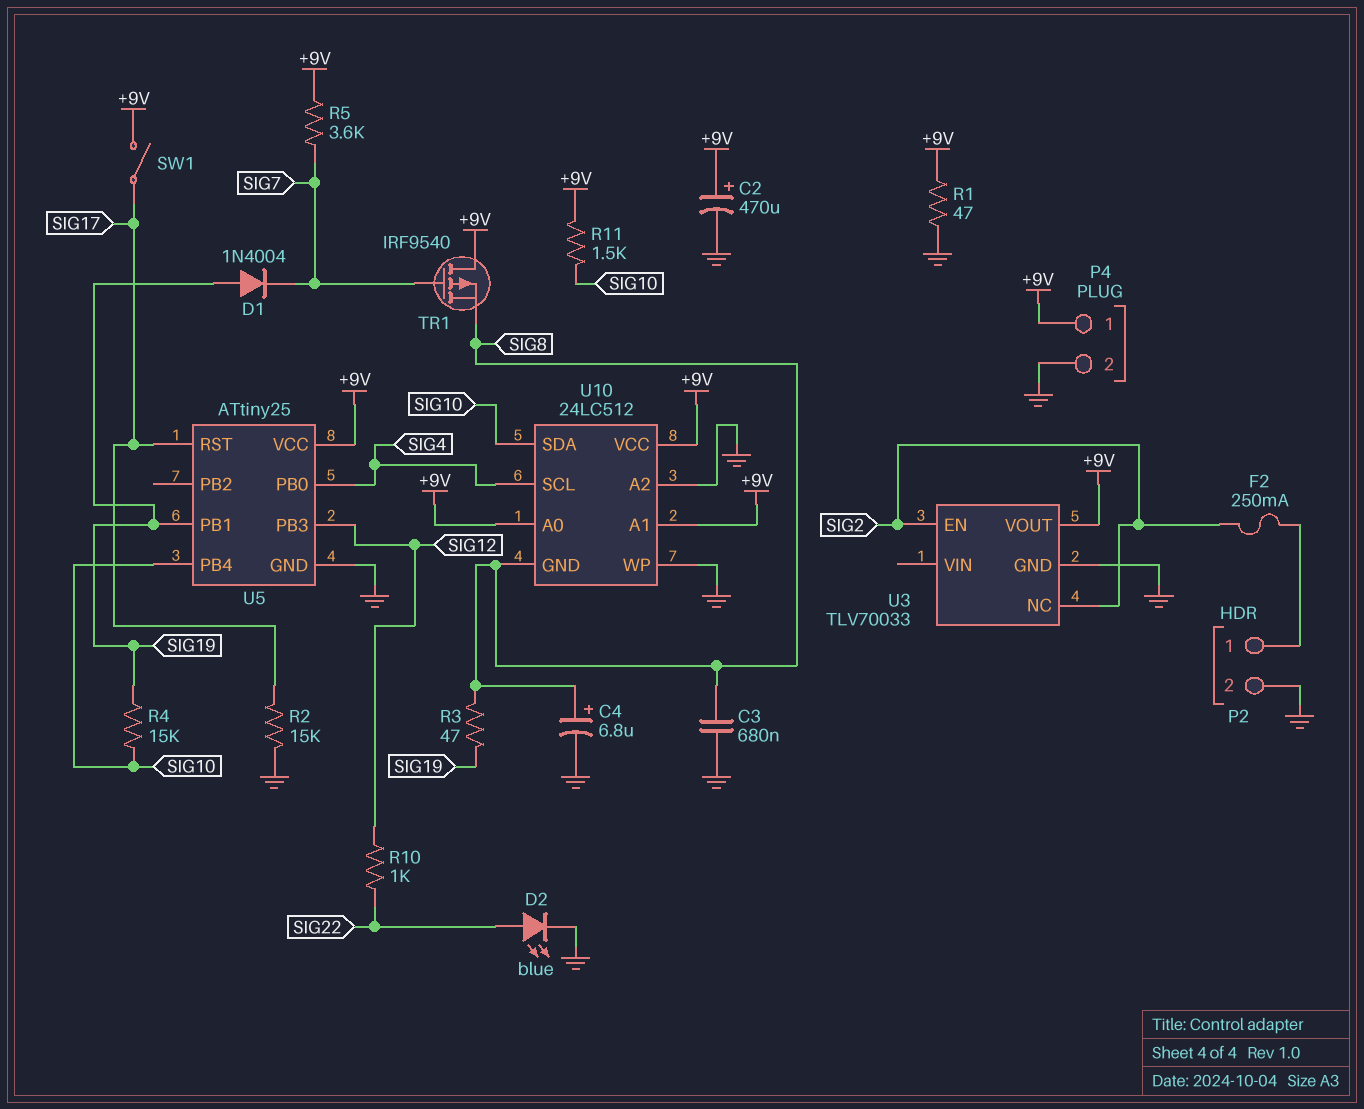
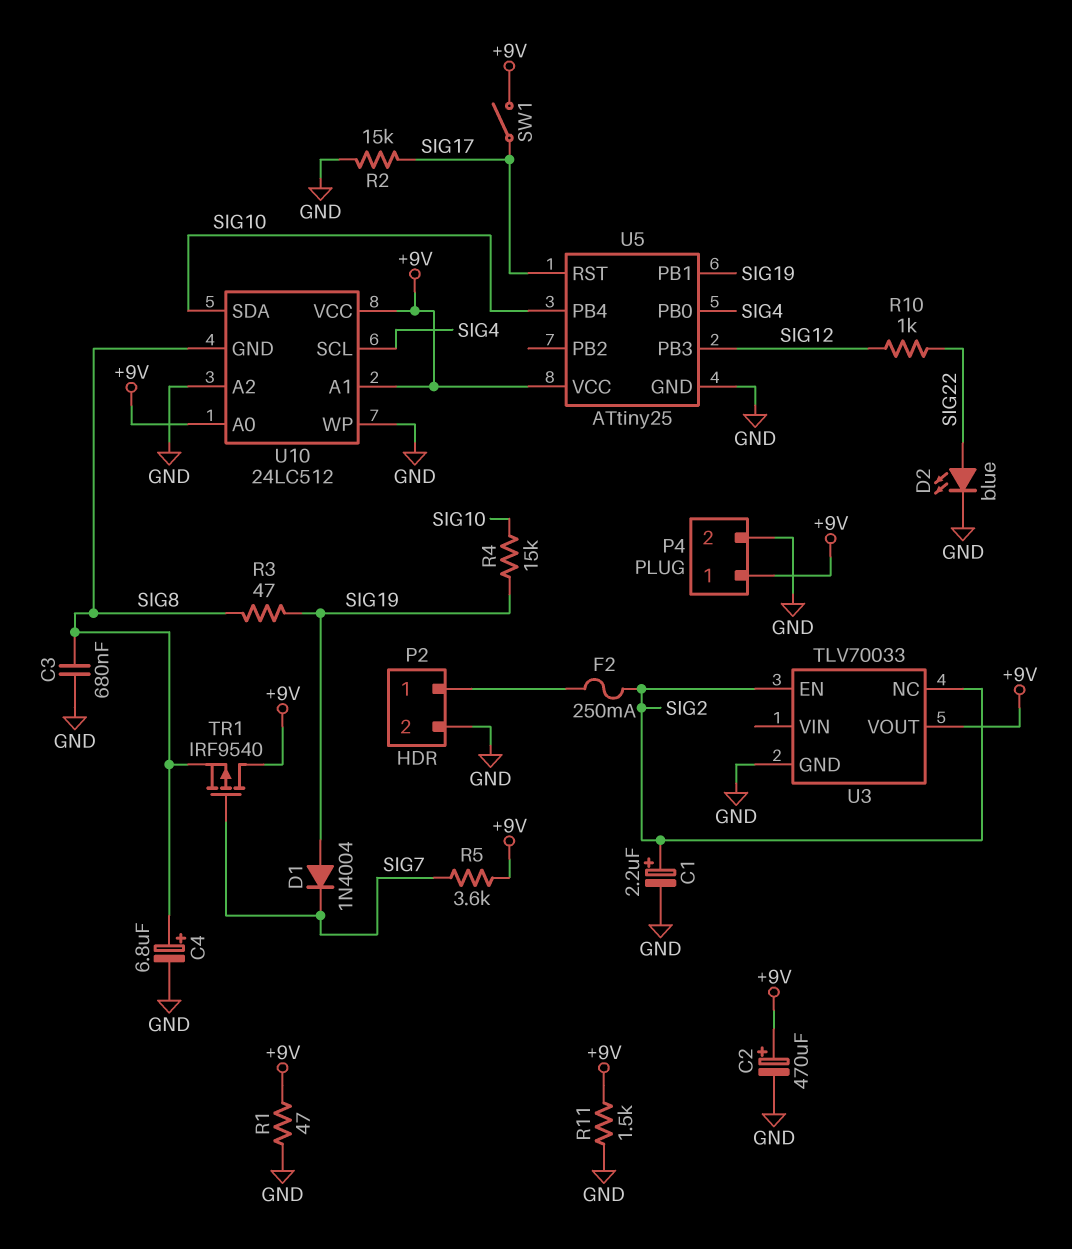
C1: none -> 2.2uF (plus SIG2, minus GND)
R11: 1.5k (+9V, SIG10) -> 1.5k (+9V, GND)

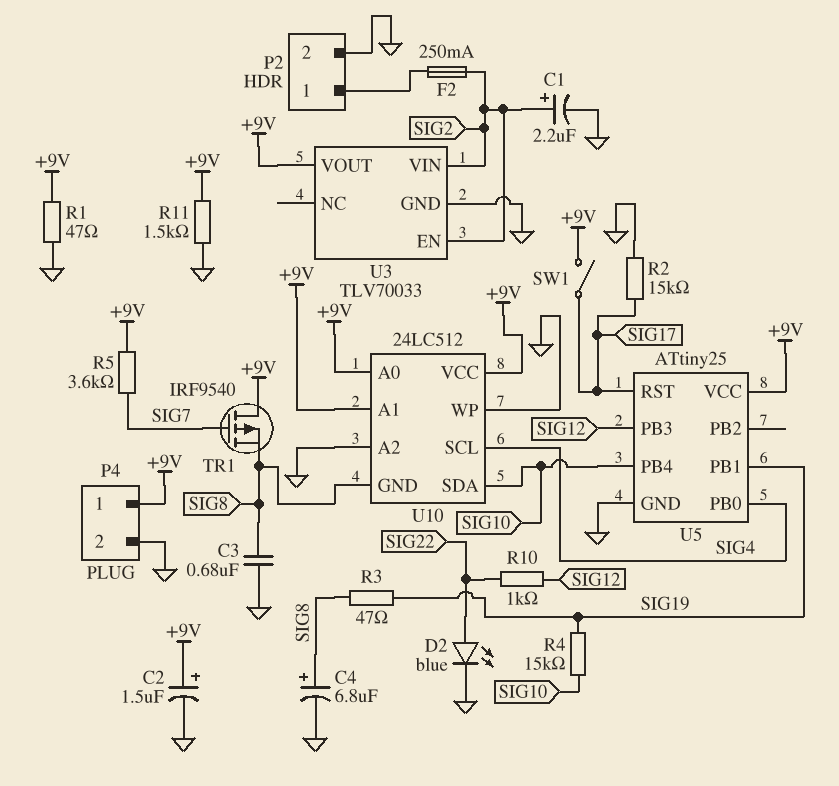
C2: 470uF (plus +9V, minus GND) -> 1.5uF (plus +9V, minus GND)
D1: diode 1N4004 (A SIG19, K SIG7) -> none
U3 pin NC: SIG2 -> none
U3 pin VIN: none -> SIG2

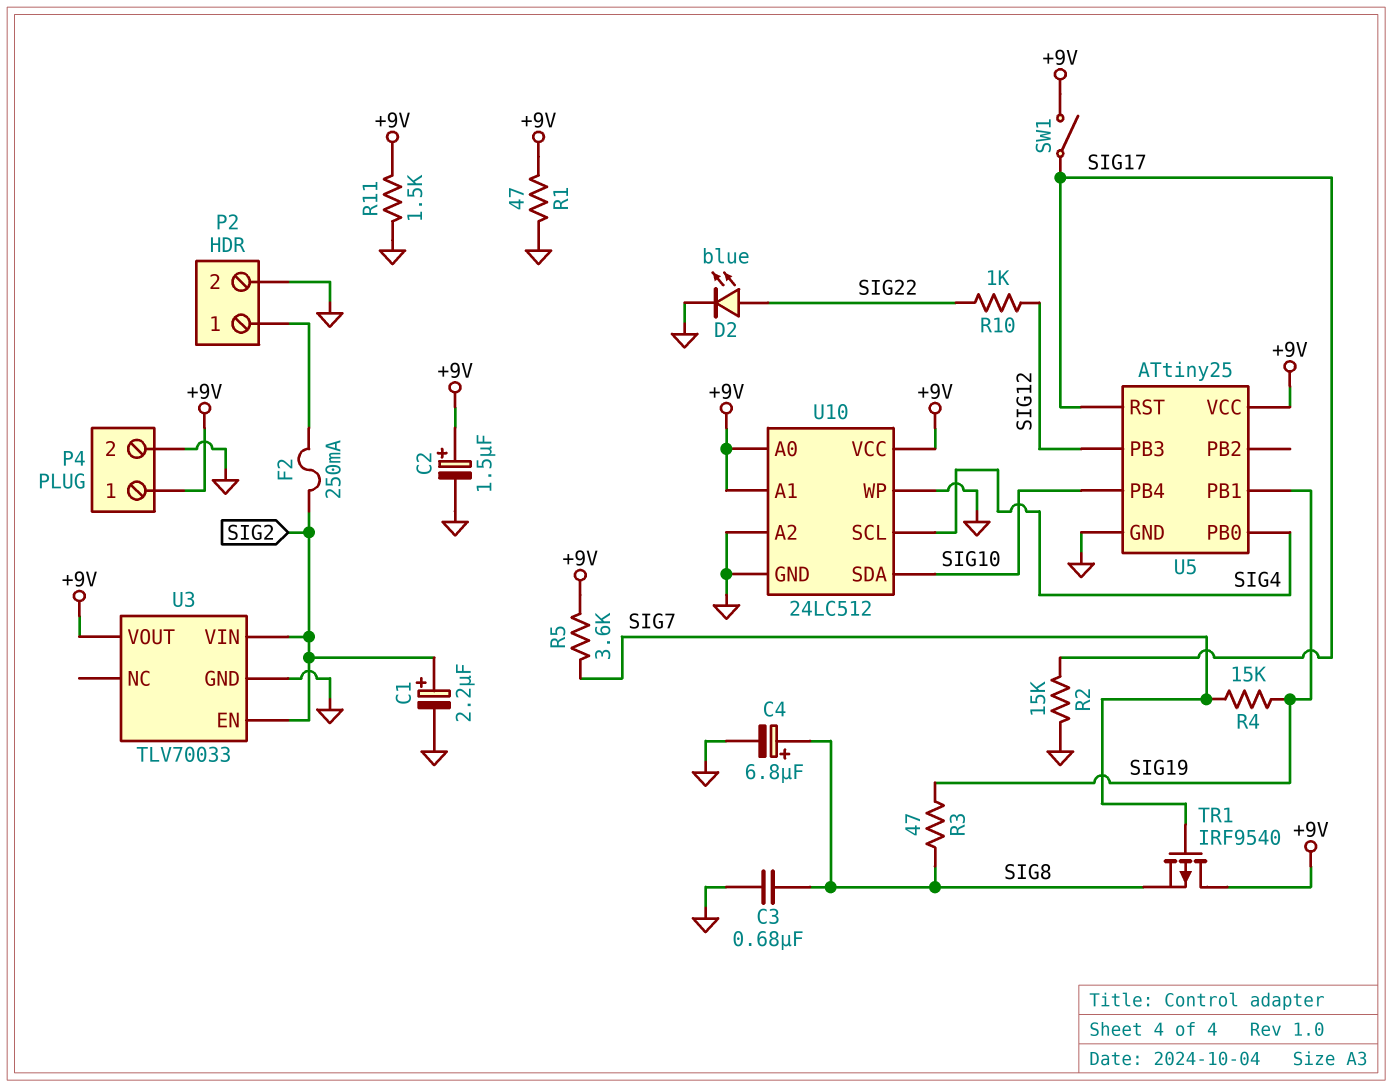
R4: 15k (SIG10, SIG19) -> 15k (SIG7, SIG19)
U10 pin GND: SIG8 -> GND

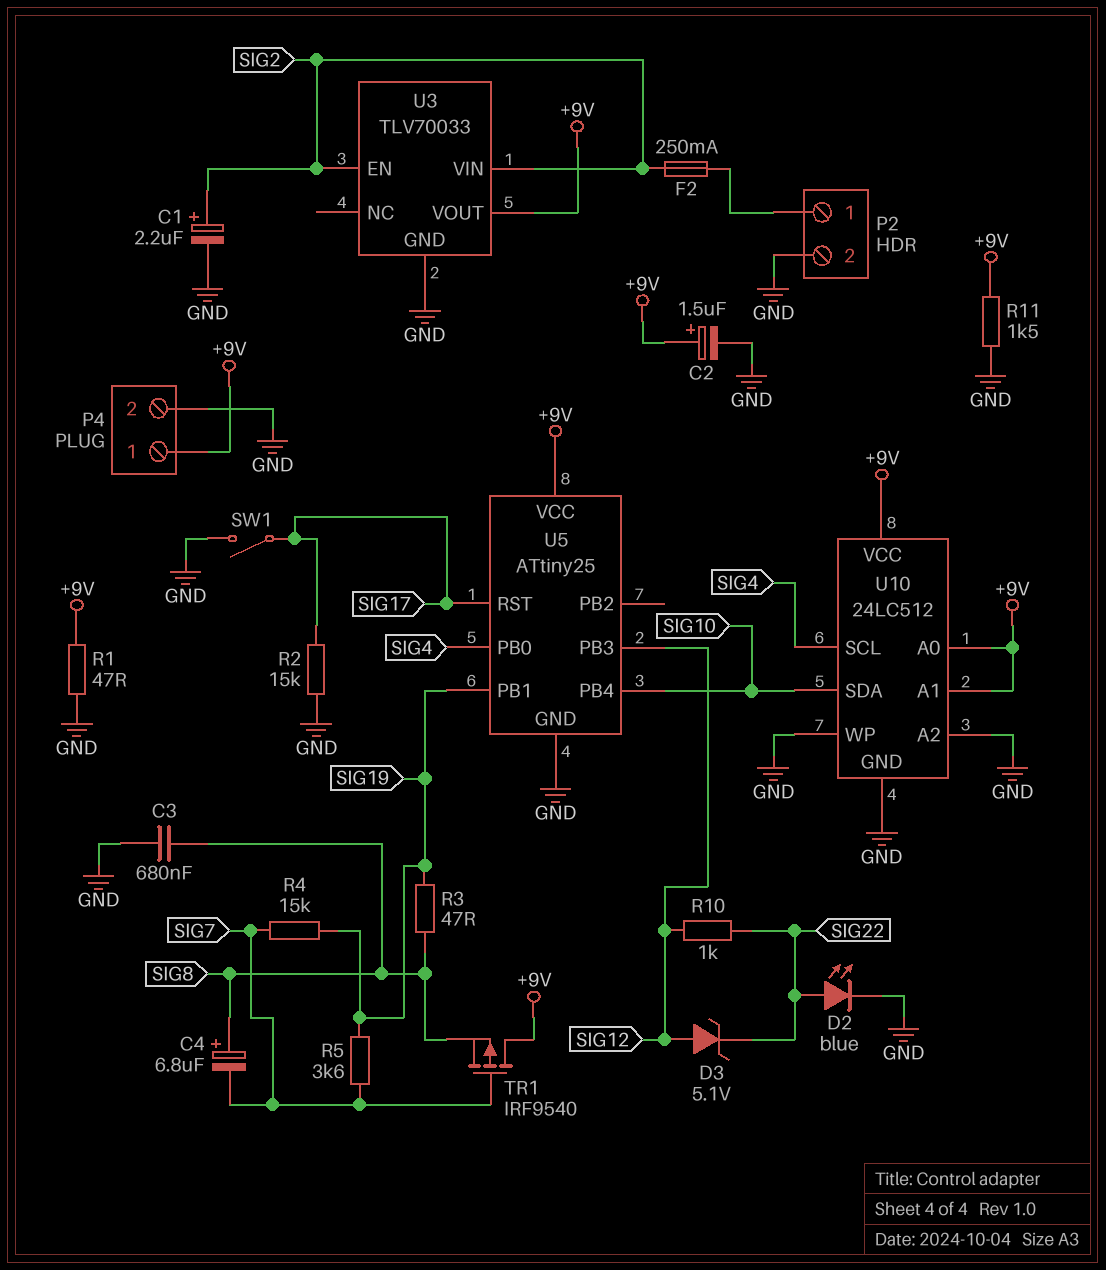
C4: 6.8uF (plus SIG8, minus GND) -> 6.8uF (plus SIG8, minus SIG7)
D3: none -> zener 5.1V (A SIG12, K SIG22)
R5: 3.6k (+9V, SIG7) -> 3.6k (SIG7, SIG19)
SW1: switch (+9V, SIG17) -> switch (GND, SIG17)

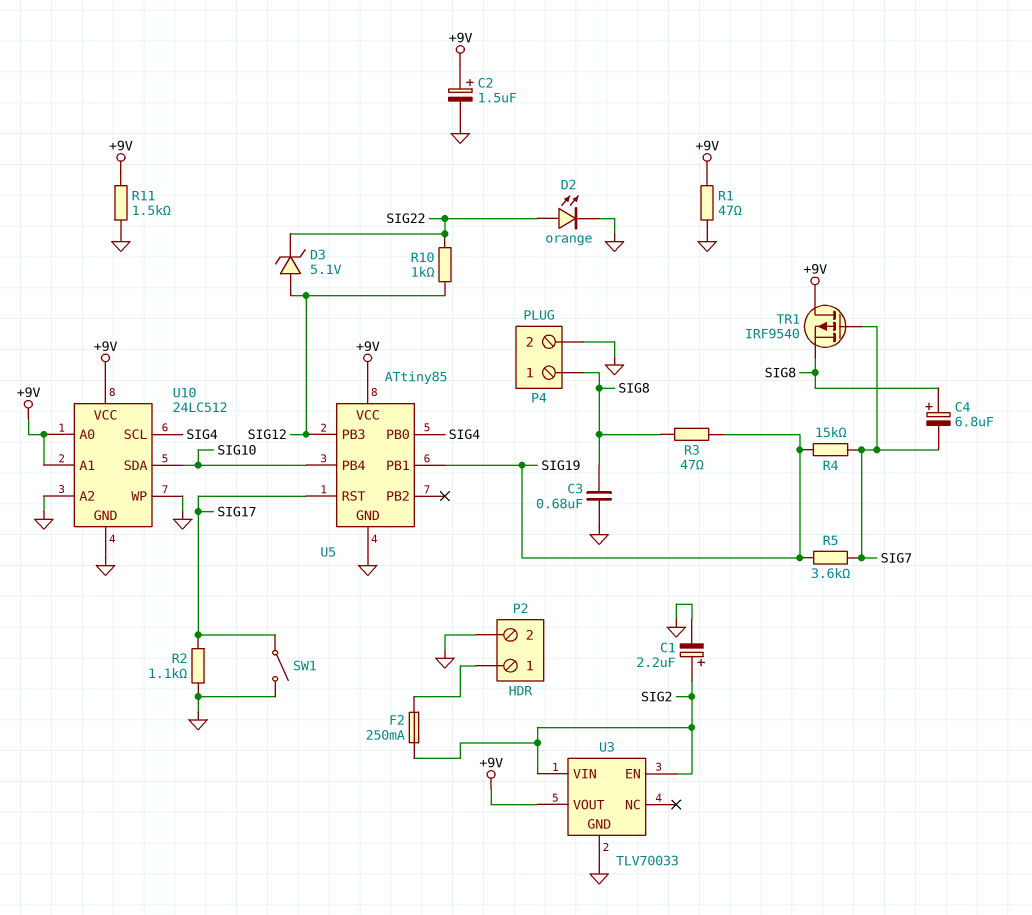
D2: LED blue (A SIG22, K GND) -> LED orange (A SIG22, K GND)
P4 pin 1: +9V -> SIG8
R2: 15k (GND, SIG17) -> 1.1k (GND, SIG17)
U5: ATtiny25 -> ATtiny85

